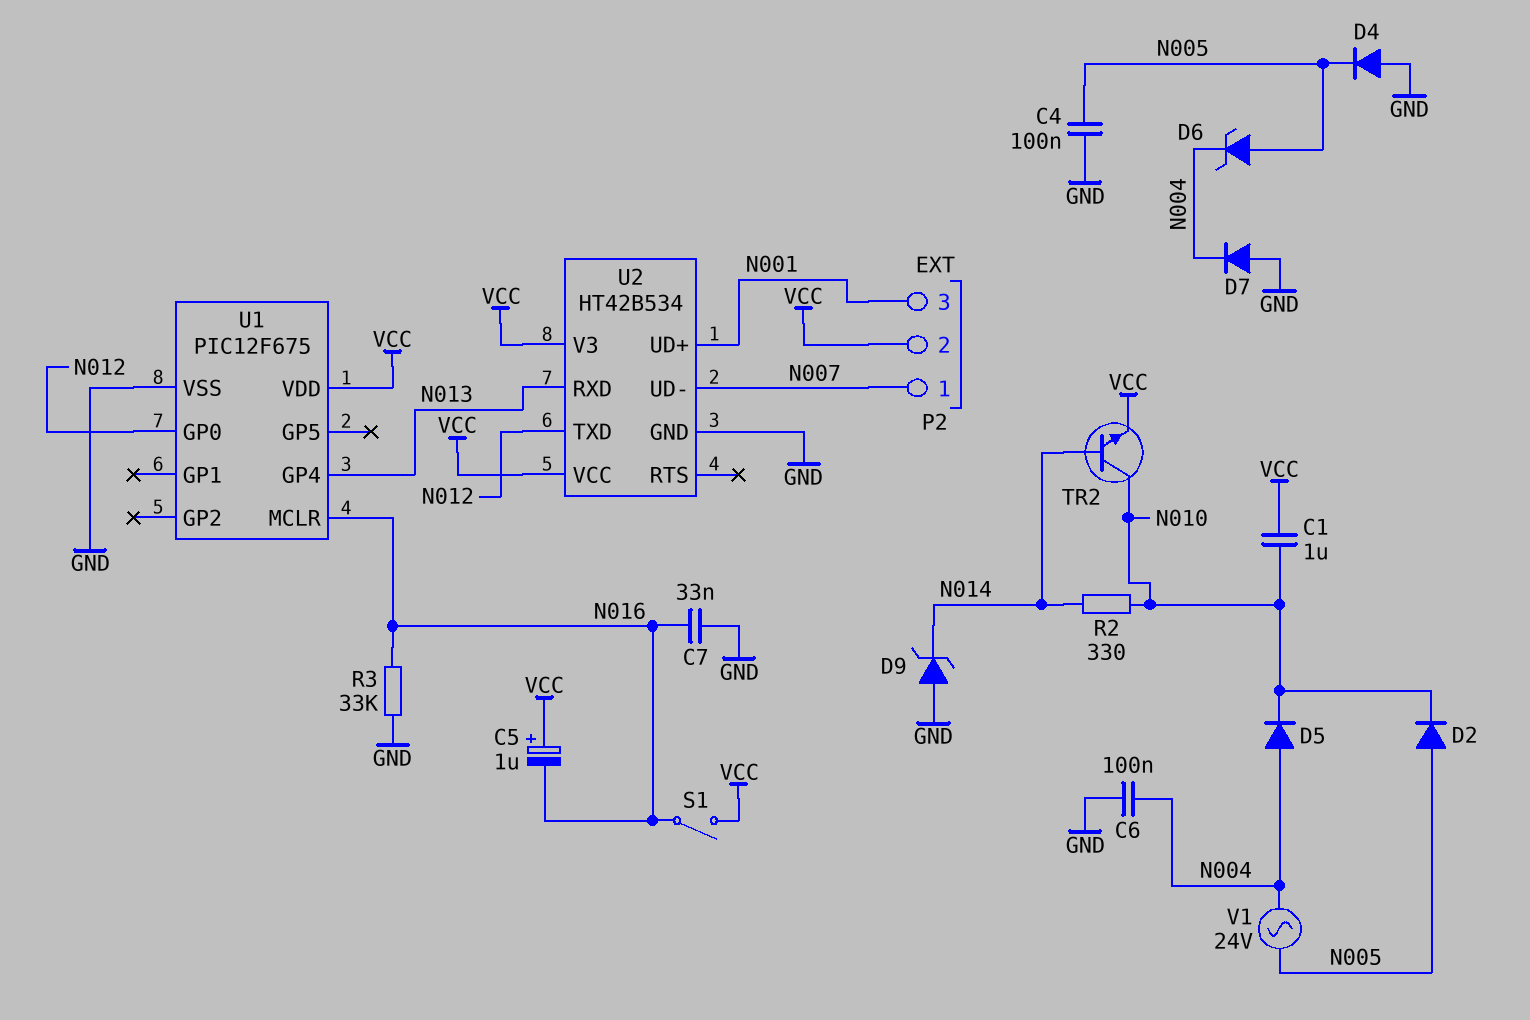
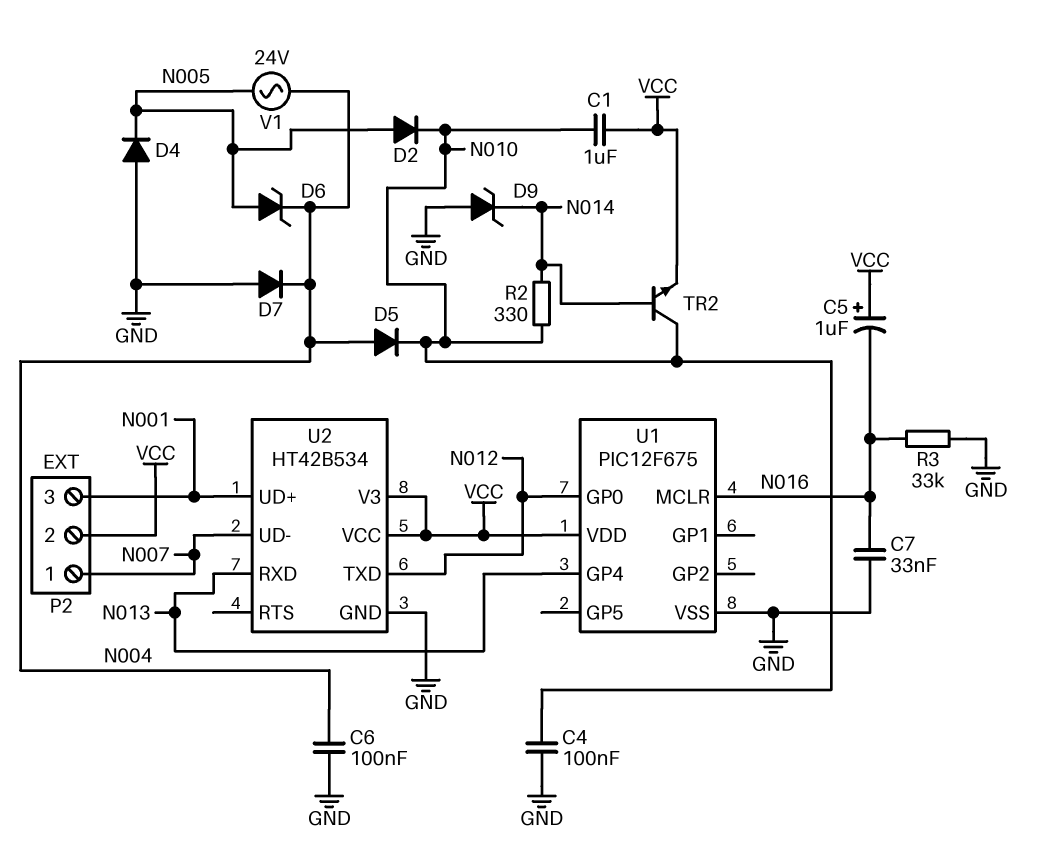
C4: 100nF (GND, N005) -> 100nF (GND, N010)
S1: switch (N016, VCC) -> none

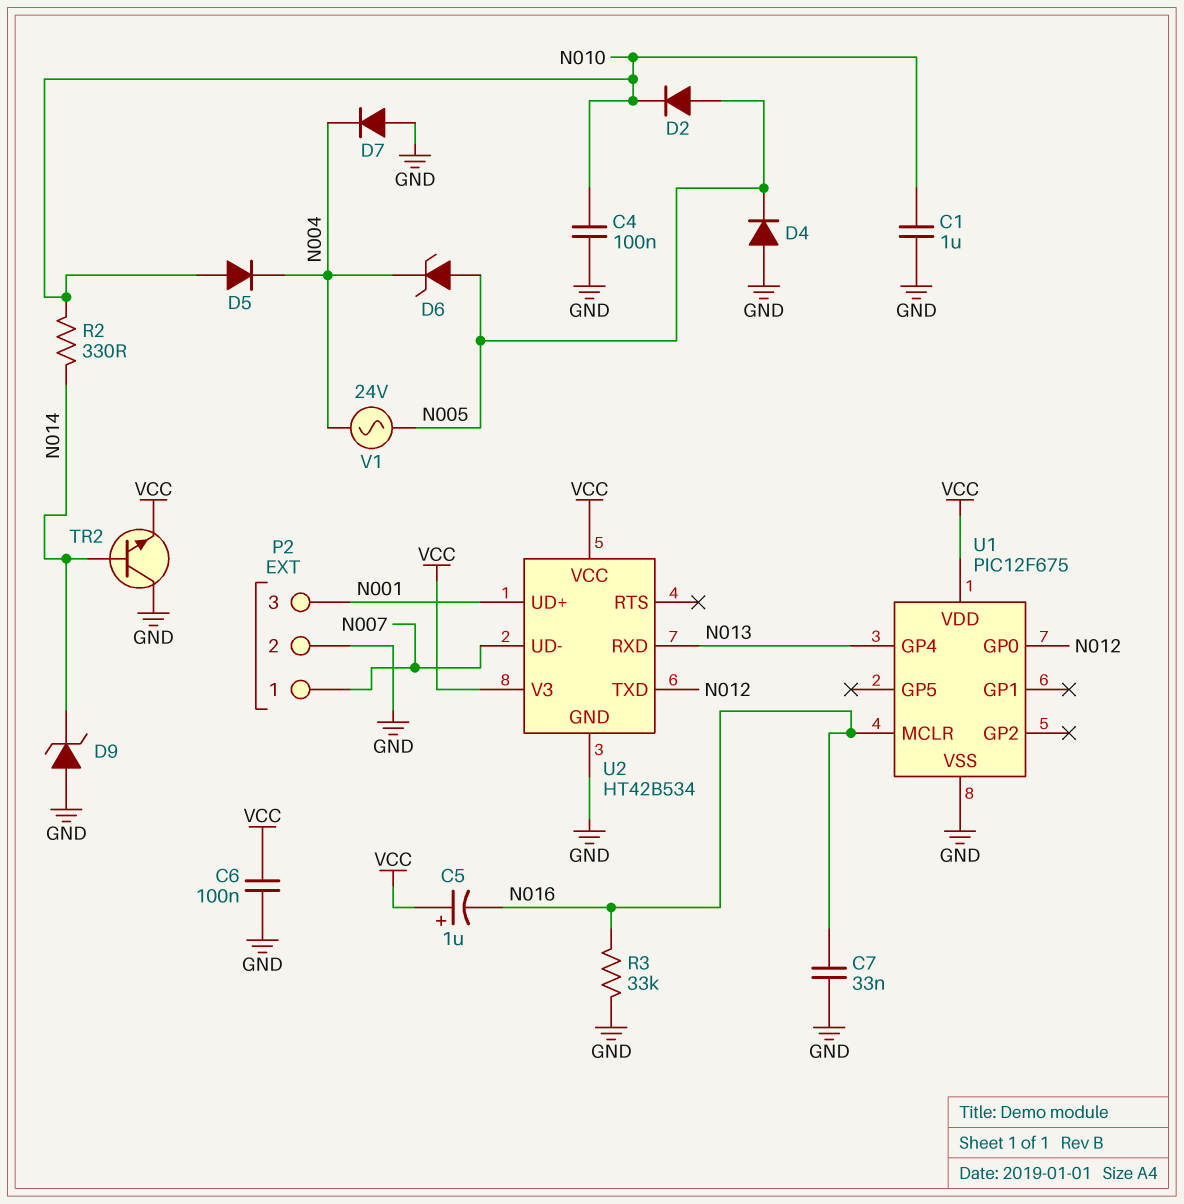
C1: 1uF (N010, VCC) -> 1uF (GND, N010)
C6: 100nF (GND, N004) -> 100nF (GND, VCC)
D5: diode (A N004, K N010) -> diode (A N010, K N004)
P2 pin 2: VCC -> GND
TR2: NPN (B N014, C N010, E VCC) -> NPN (B N014, C GND, E VCC)

